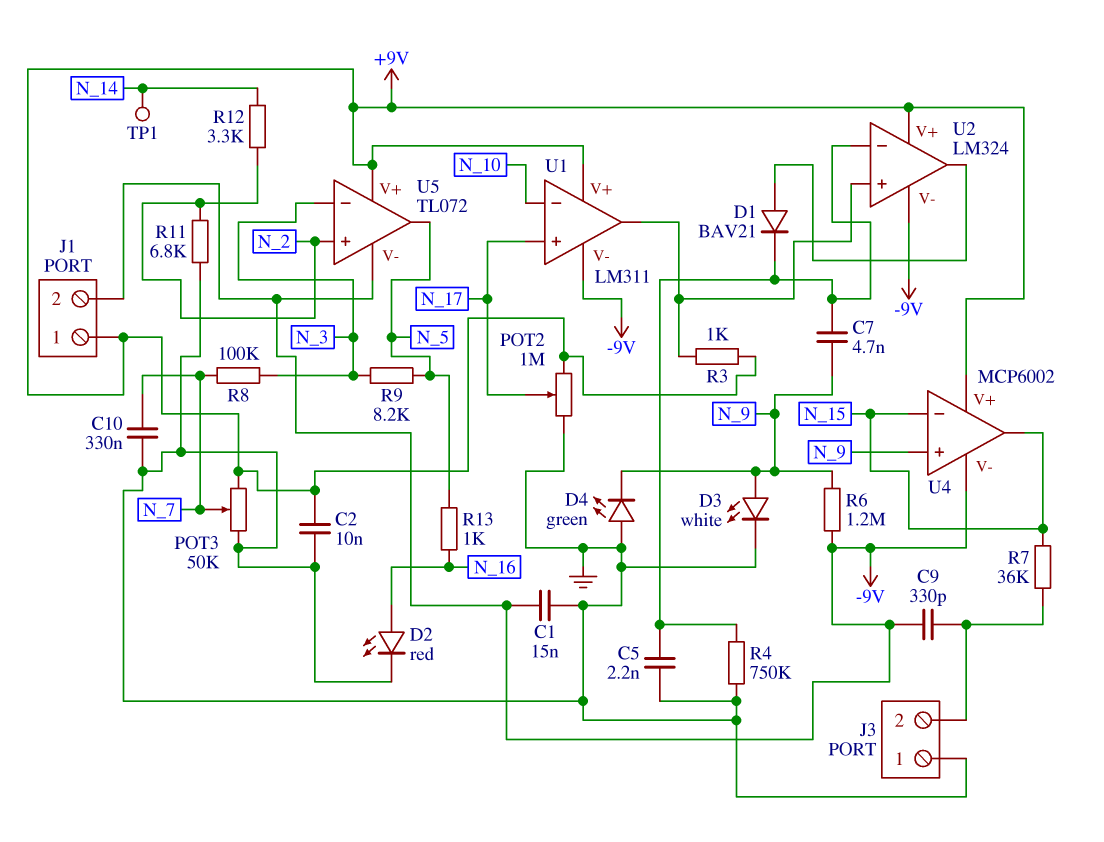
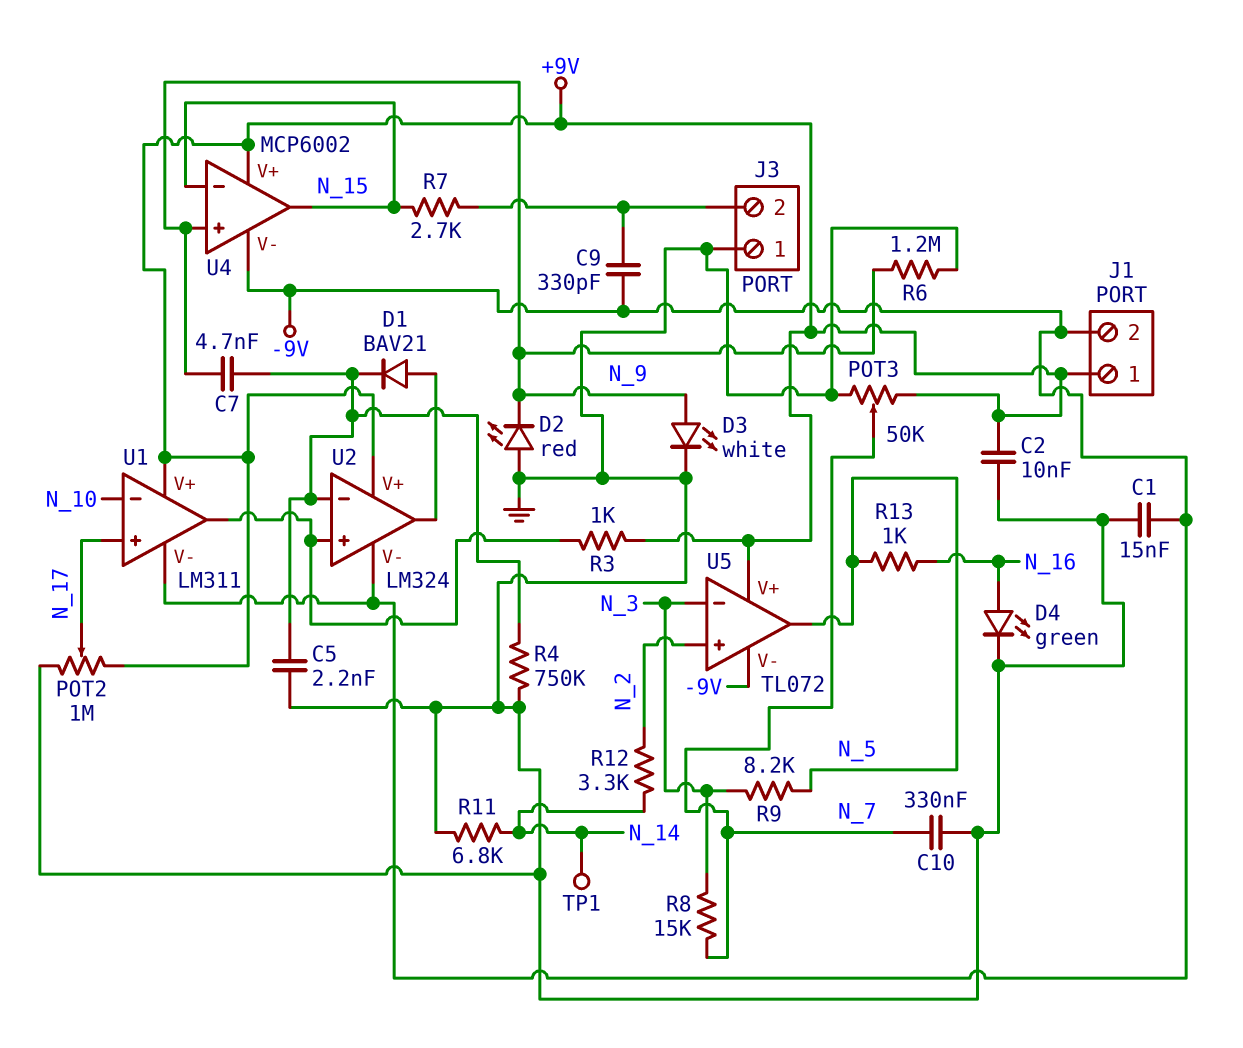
D2: LED red (A N_16, K GND) -> LED red (A GND, K N_9)
D4: LED green (A GND, K N_9) -> LED green (A N_16, K GND)
R6: 1.2M (-9V, N_9) -> 1.2M (GND, N_9)
R7: 36k (J3/2, N_15) -> 2.7k (J3/2, N_15)
R8: 100k (N_3, N_7) -> 15k (N_3, N_7)
R11: 6.8k (GND, N_2) -> 6.8k (GND, N_14)

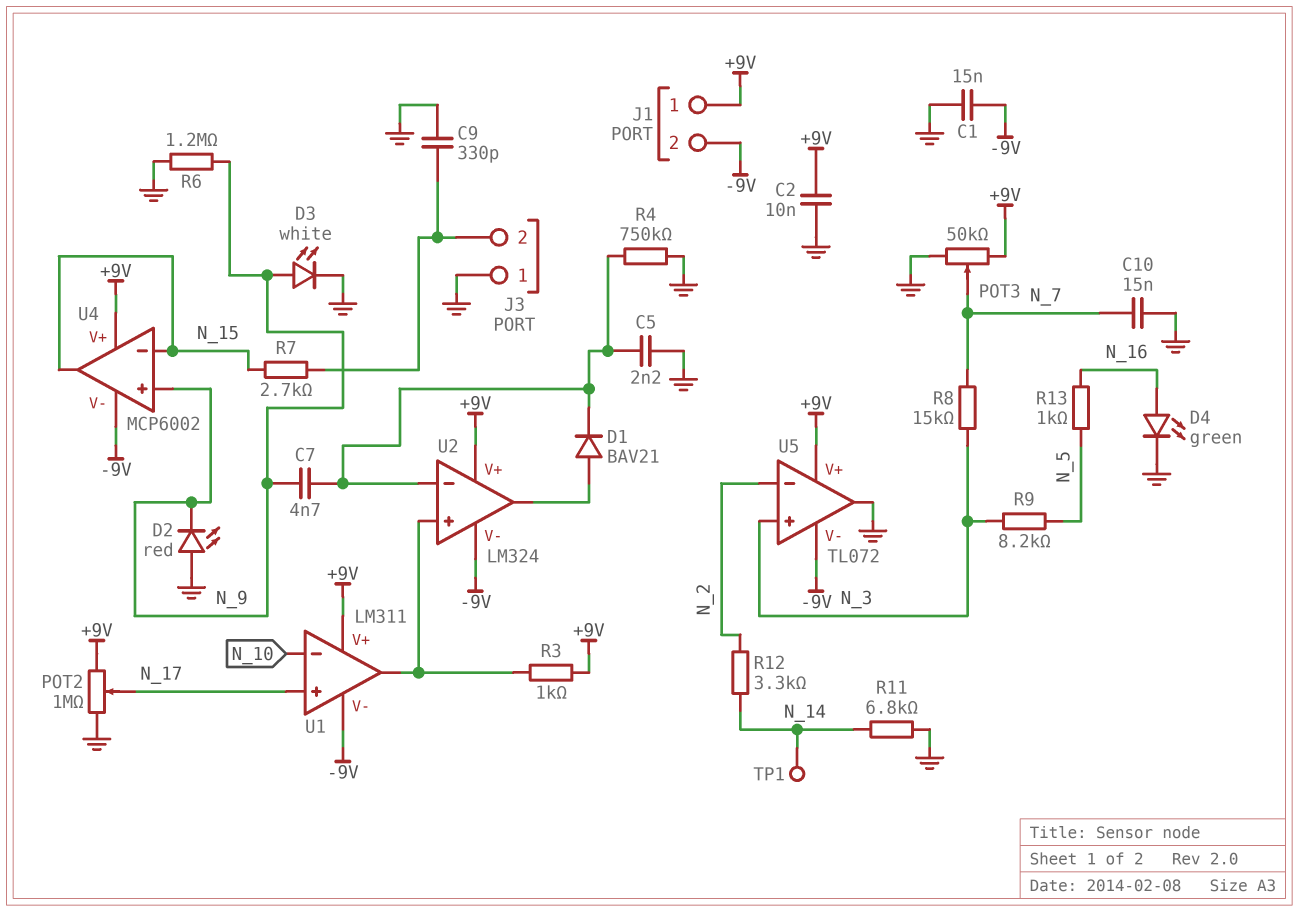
C9: 330pF (-9V, J3/2) -> 330pF (GND, J3/2)
C10: 330nF (GND, N_7) -> 15nF (GND, N_7)
U5 pin in+: N_2 -> N_3
U5 pin in-: N_3 -> N_2
U5 pin out: N_5 -> GND

